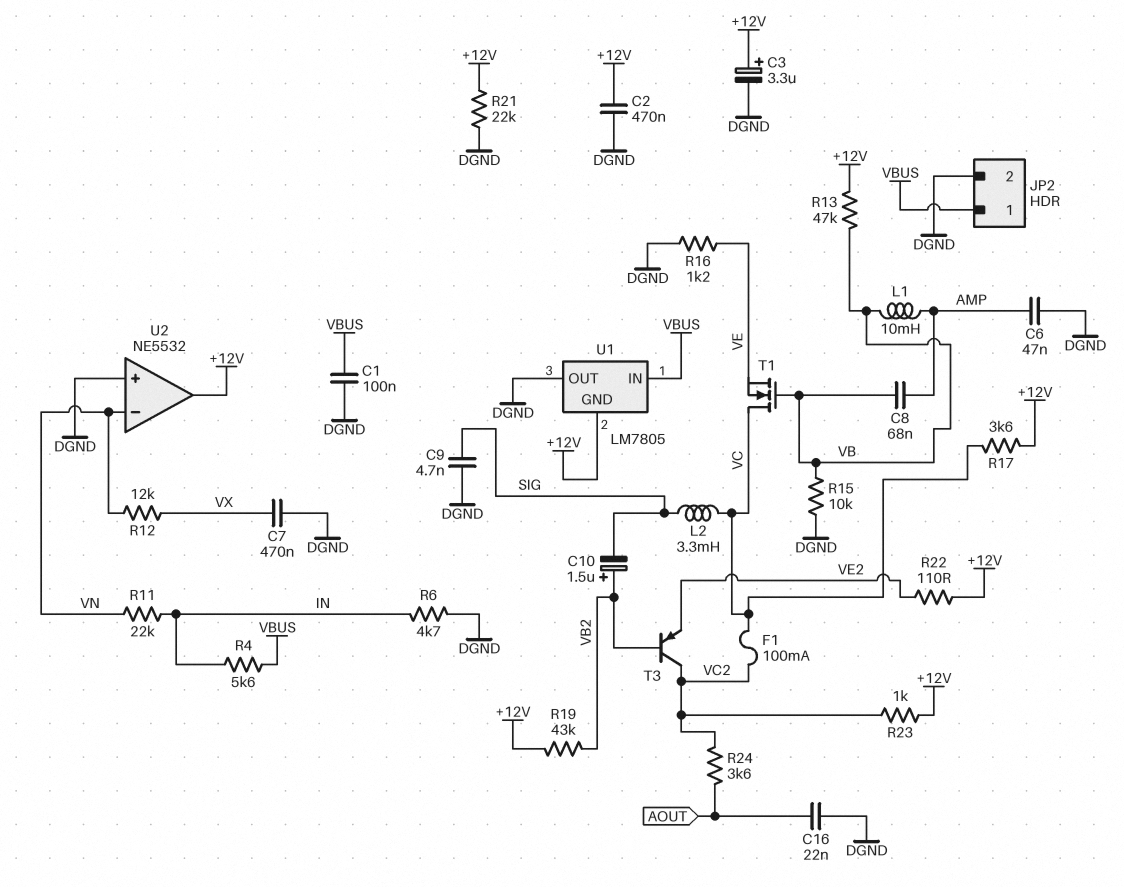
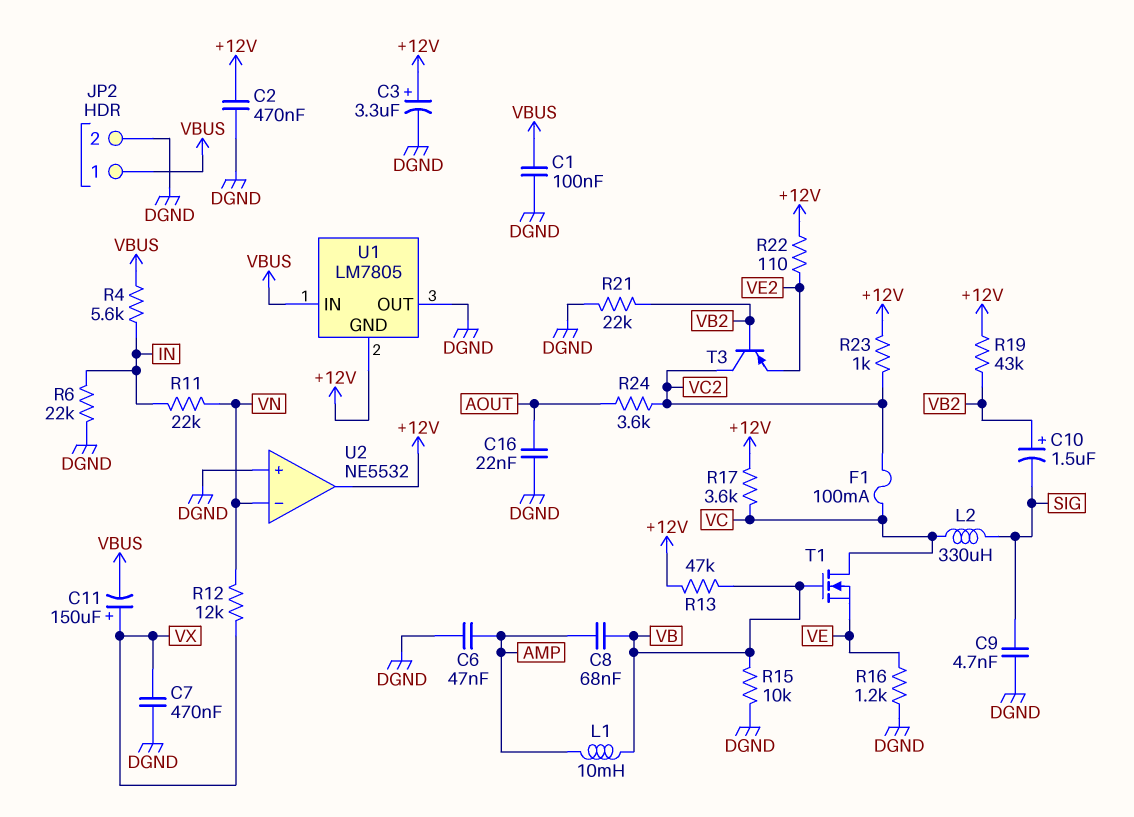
C11: none -> 150uF (plus VX, minus VBUS)
L2: 3.3mH (SIG, VC) -> 330uH (SIG, VC)
R6: 4.7k (DGND, IN) -> 22k (DGND, IN)
R21: 22k (+12V, DGND) -> 22k (DGND, VB2)

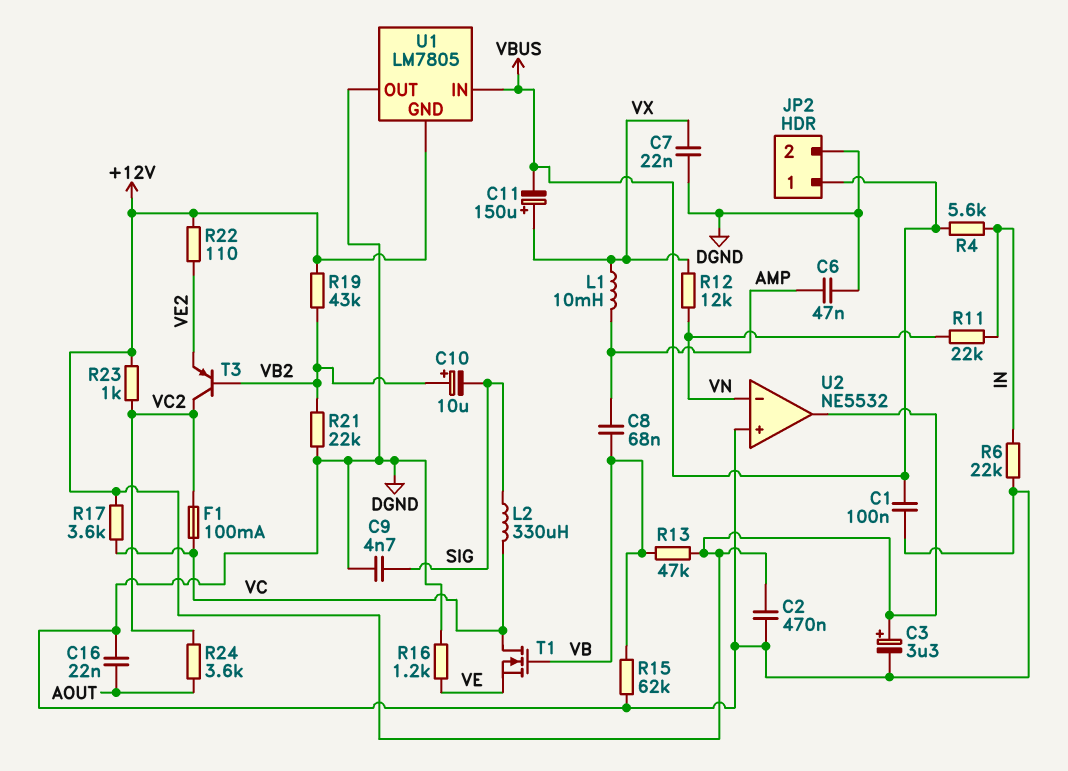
C7: 470nF (DGND, VX) -> 22nF (DGND, VX)
C10: 1.5uF (plus VB2, minus SIG) -> 10uF (plus VB2, minus SIG)
L1: 10mH (AMP, VB) -> 10mH (AMP, VX)
R15: 10k (DGND, VB) -> 62k (DGND, VB)

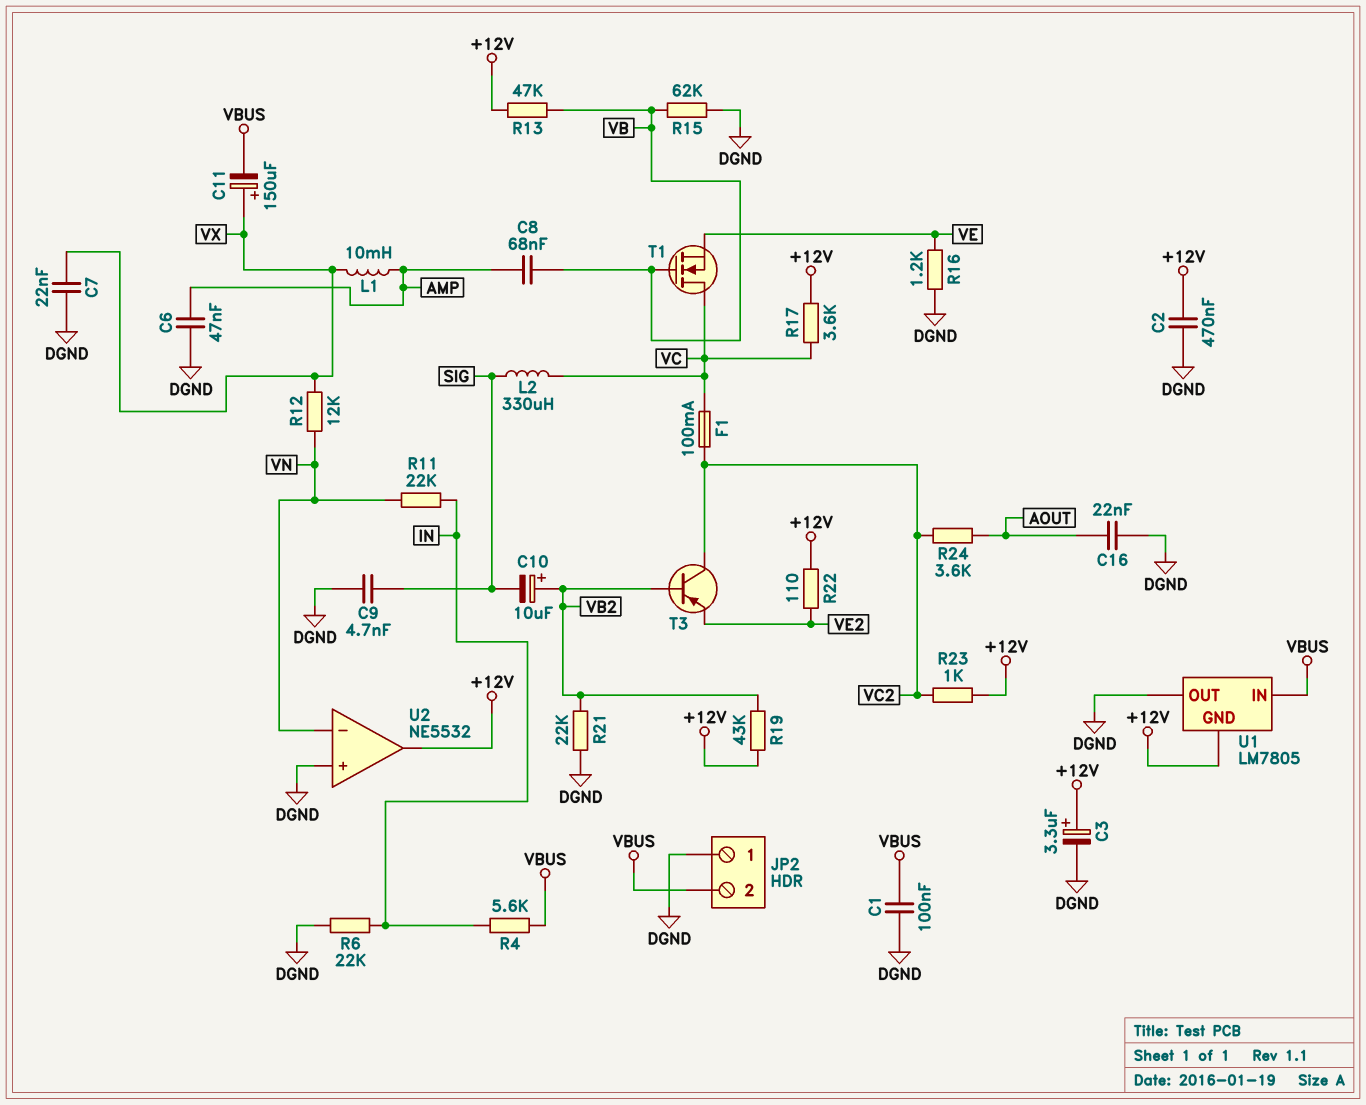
JP2 pin 1: VBUS -> DGND
JP2 pin 2: DGND -> VBUS

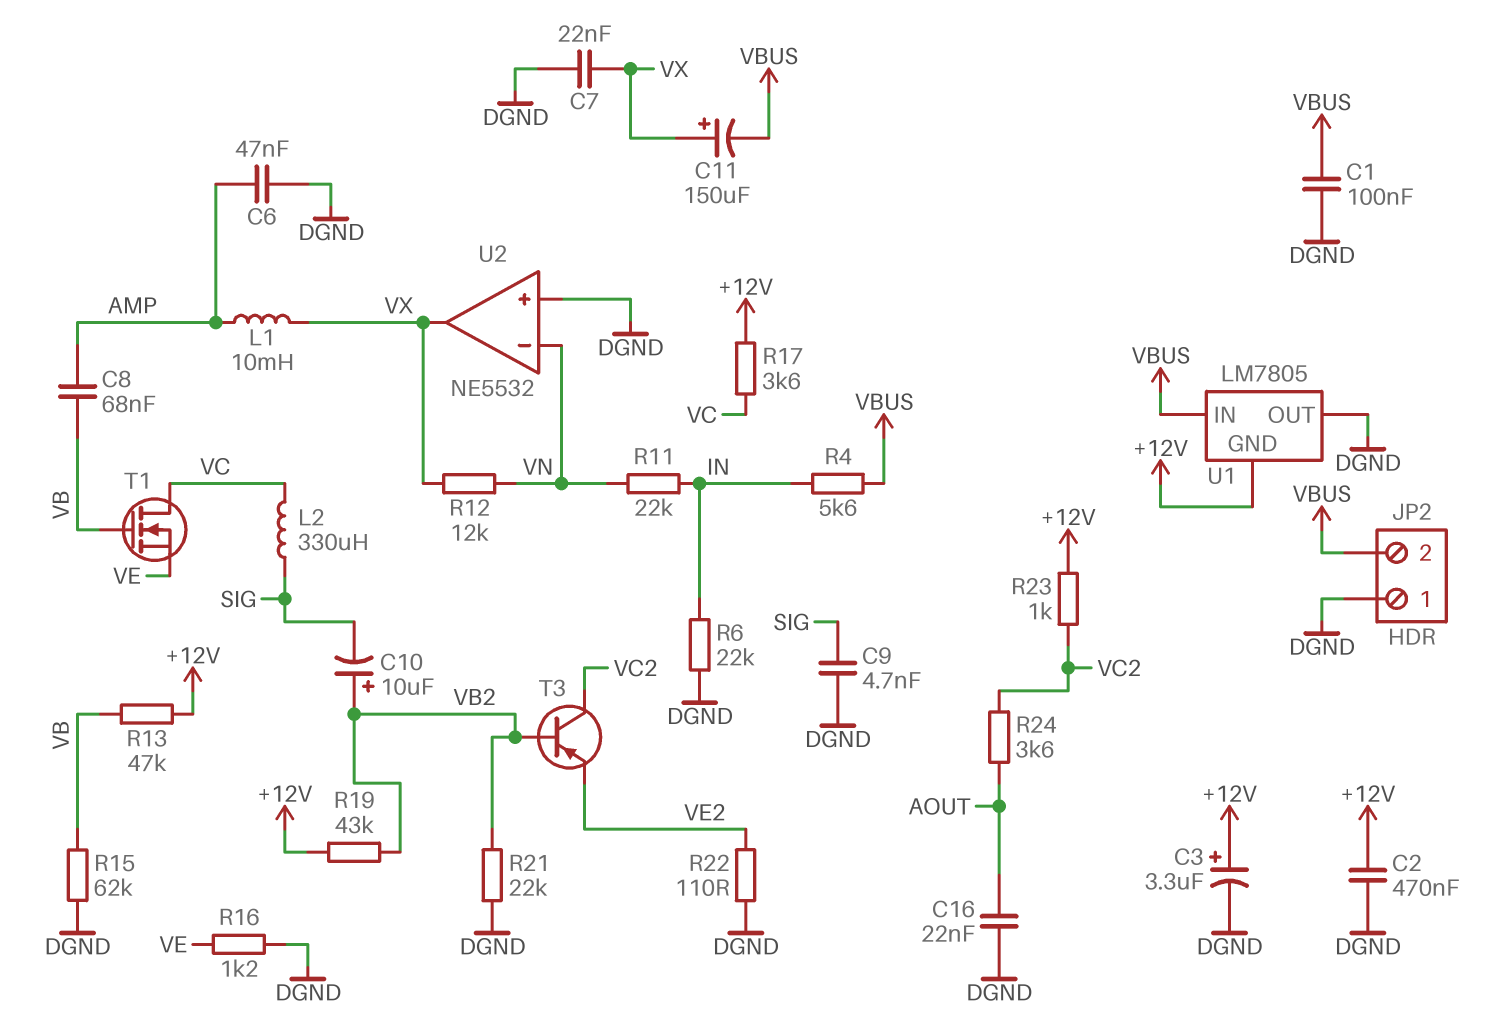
F1: 100mA (VC, VC2) -> none
R22: 110 (+12V, VE2) -> 110 (DGND, VE2)
U2 pin out: +12V -> VX

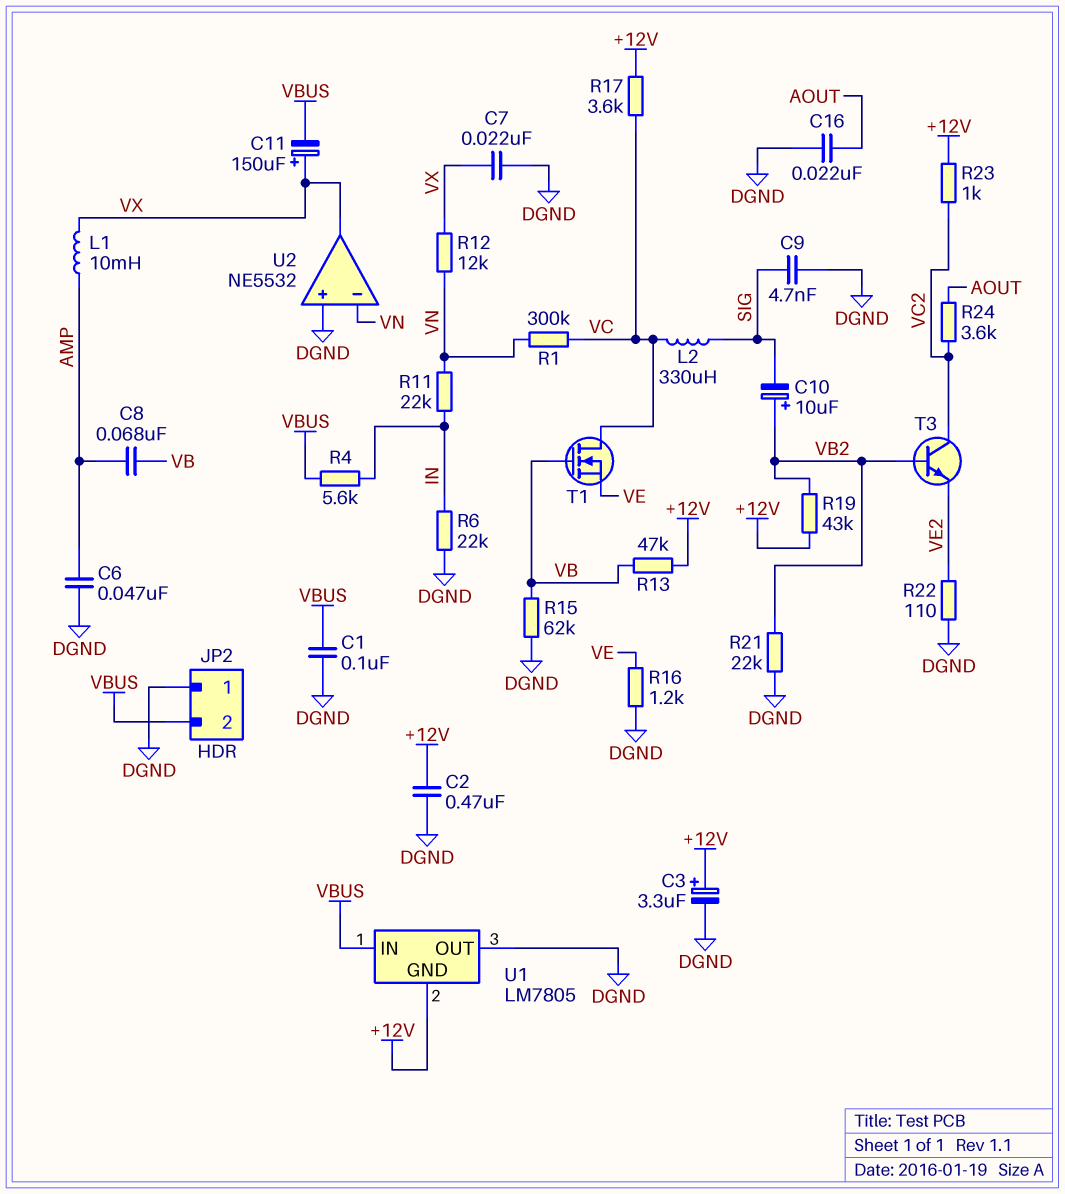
R1: none -> 300k (VC, VN)
T3: PNP (B VB2, C VC2, E VE2) -> NPN (B VB2, C VC2, E VE2)

